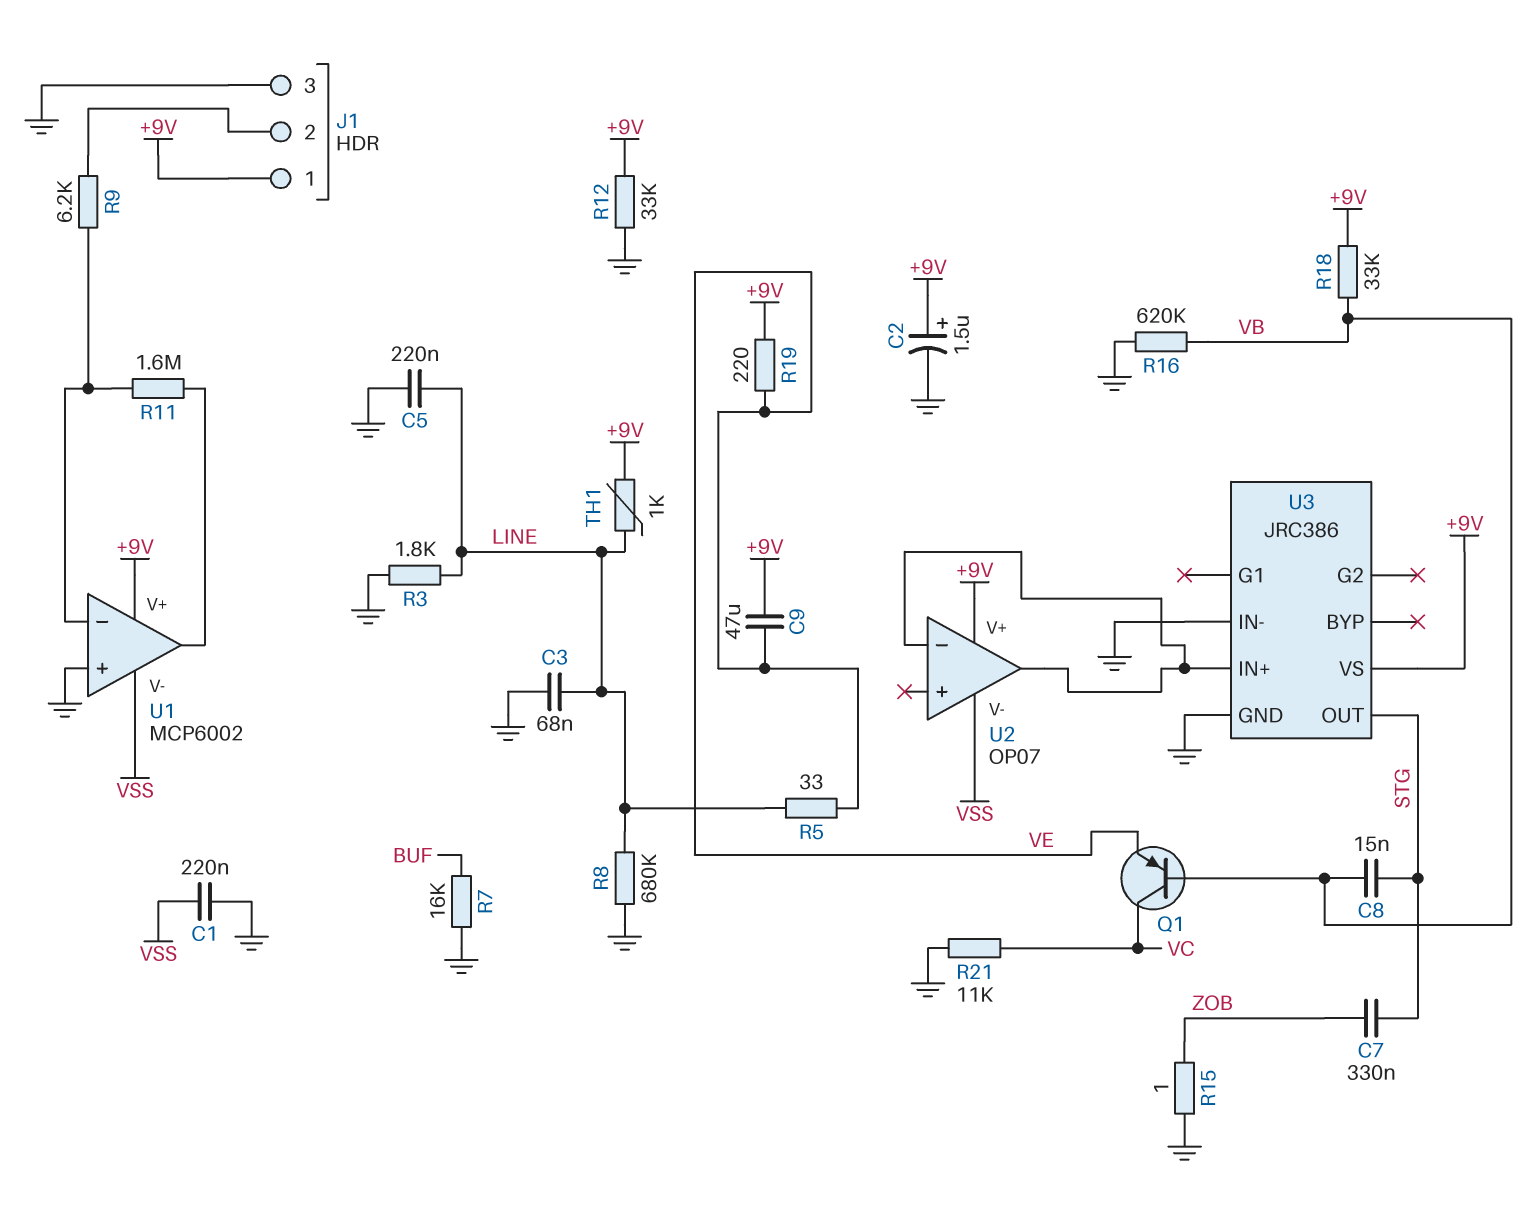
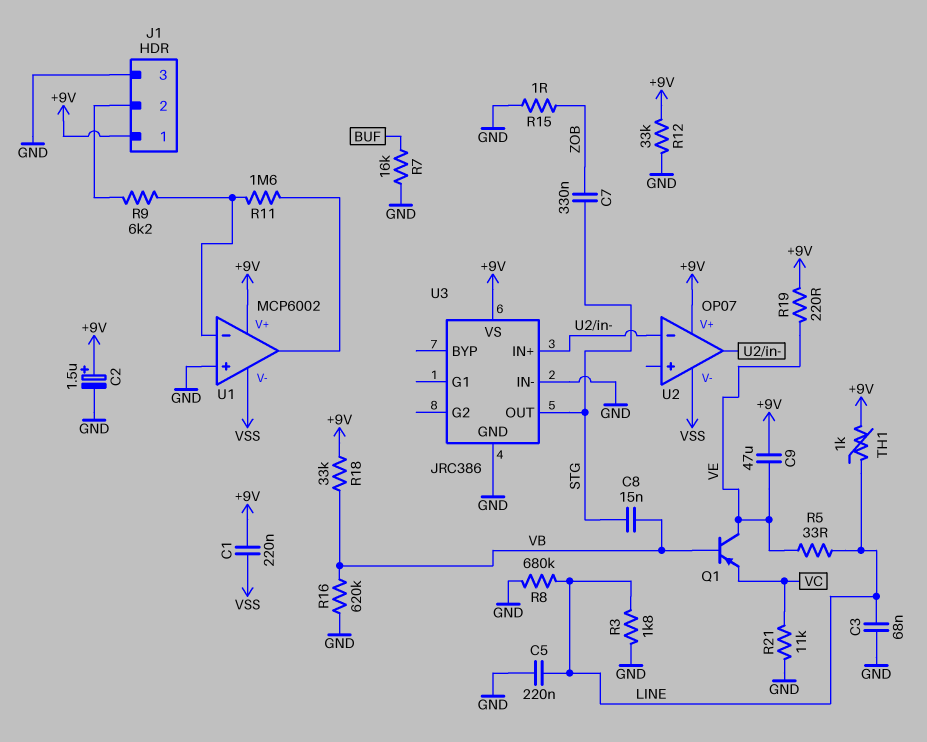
C1: 220nF (GND, VSS) -> 220nF (+9V, VSS)
Q1: PNP (B VB, C VC, E VE) -> PNP (B VB, C VE, E VC)

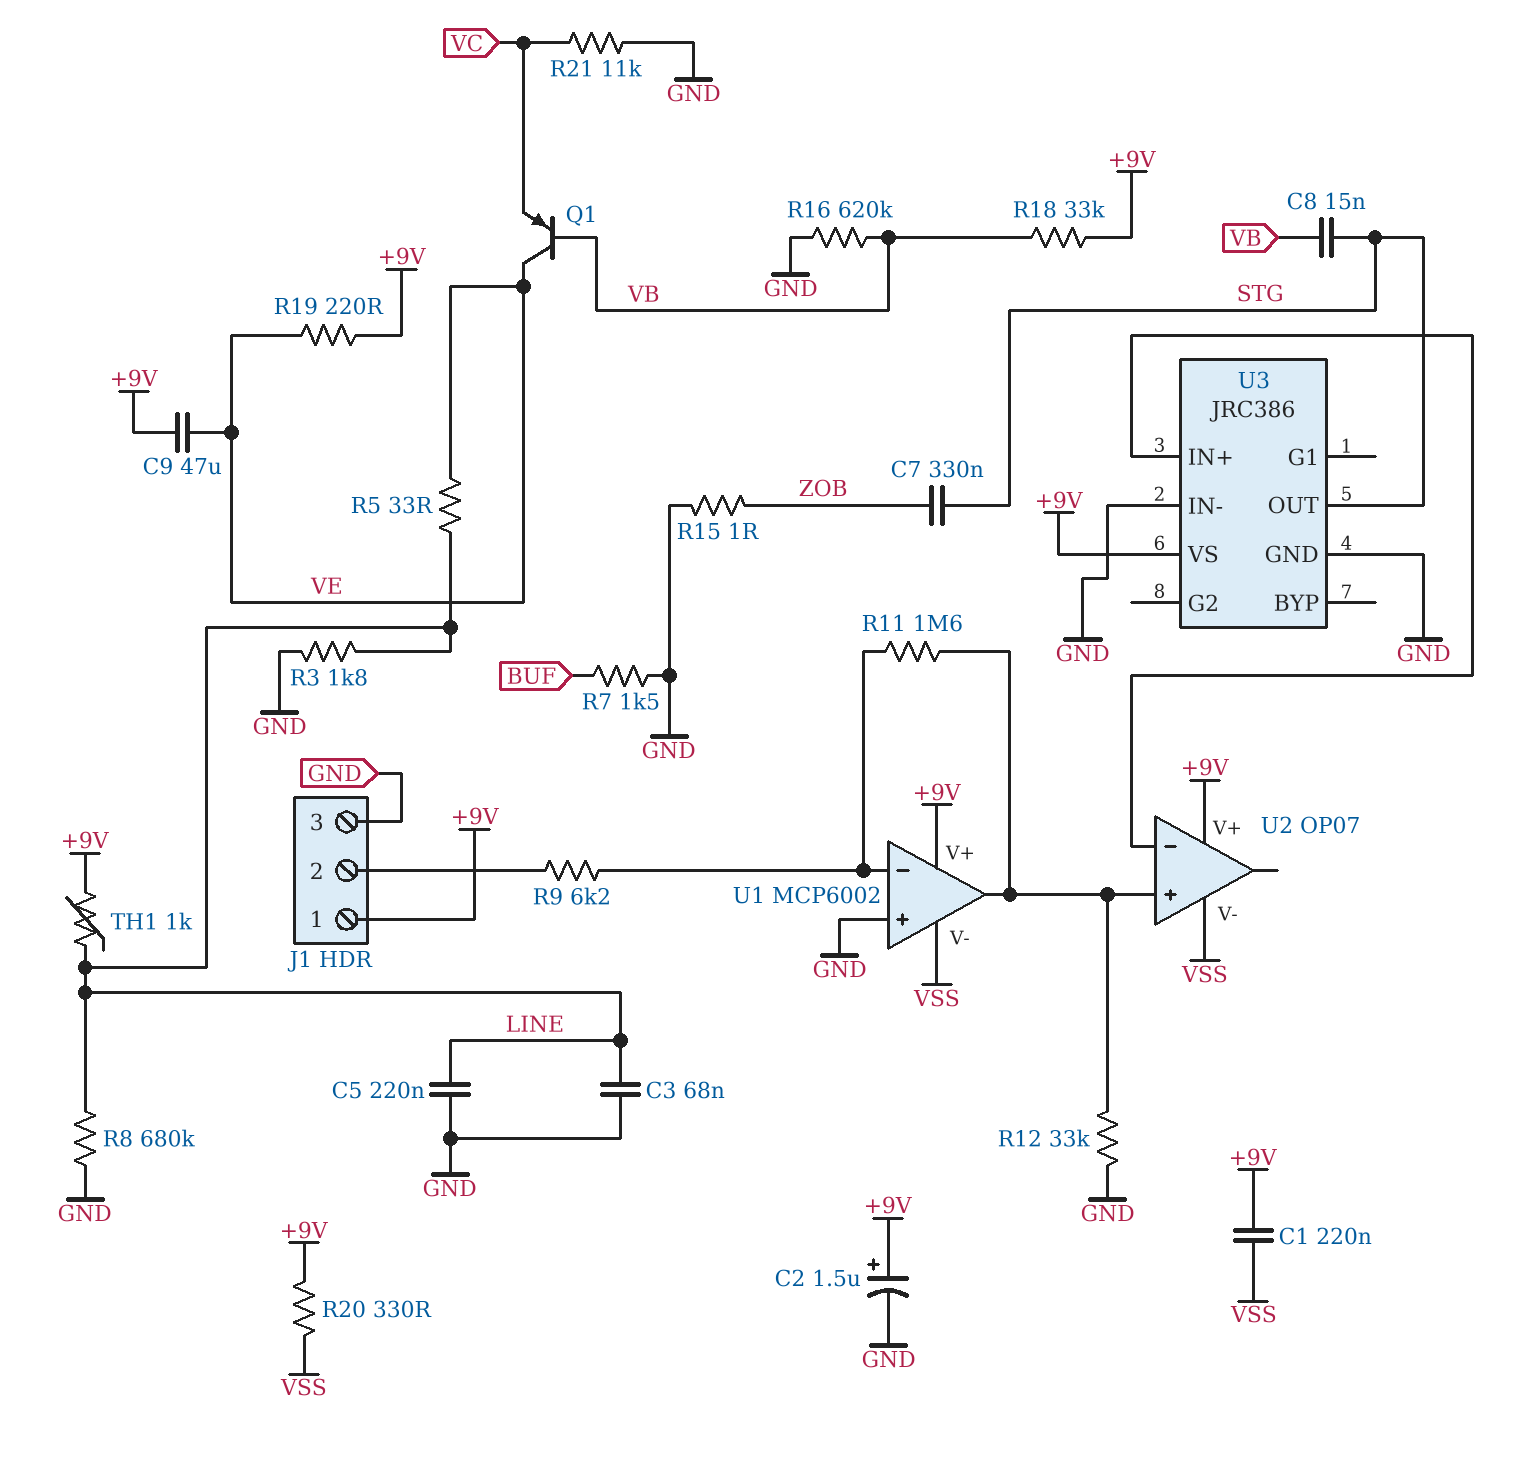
R7: 16k (BUF, GND) -> 1.5k (BUF, GND)
R12: 33k (+9V, GND) -> 33k (GND, U1/out)
R20: none -> 330 (+9V, VSS)
U2 pin in+: none -> U1/out
U2 pin out: U2/in- -> none

